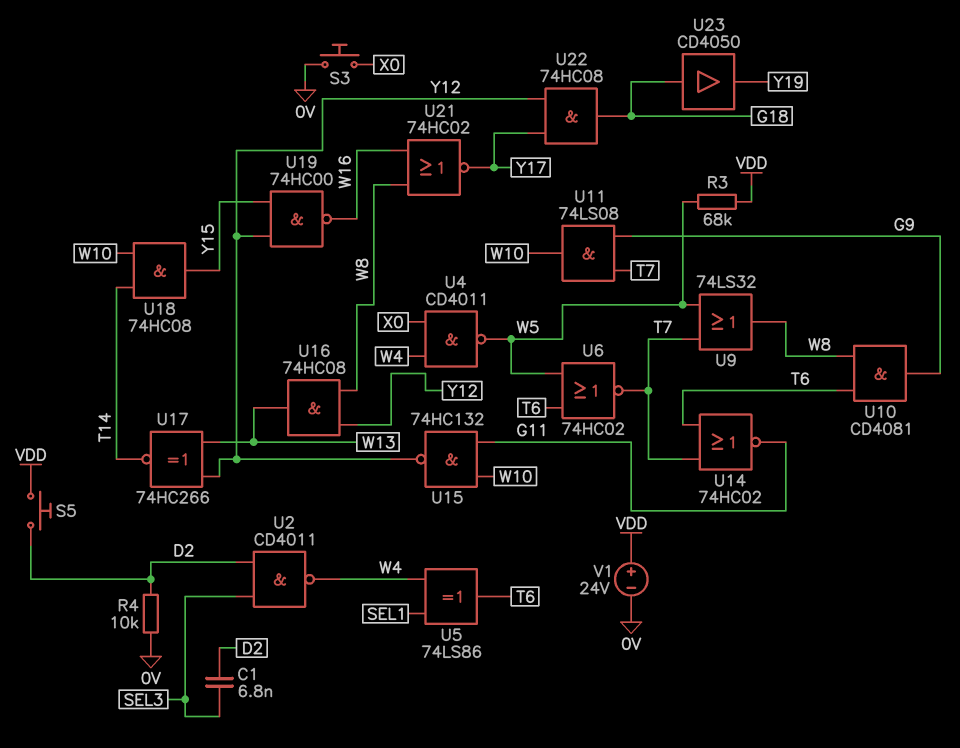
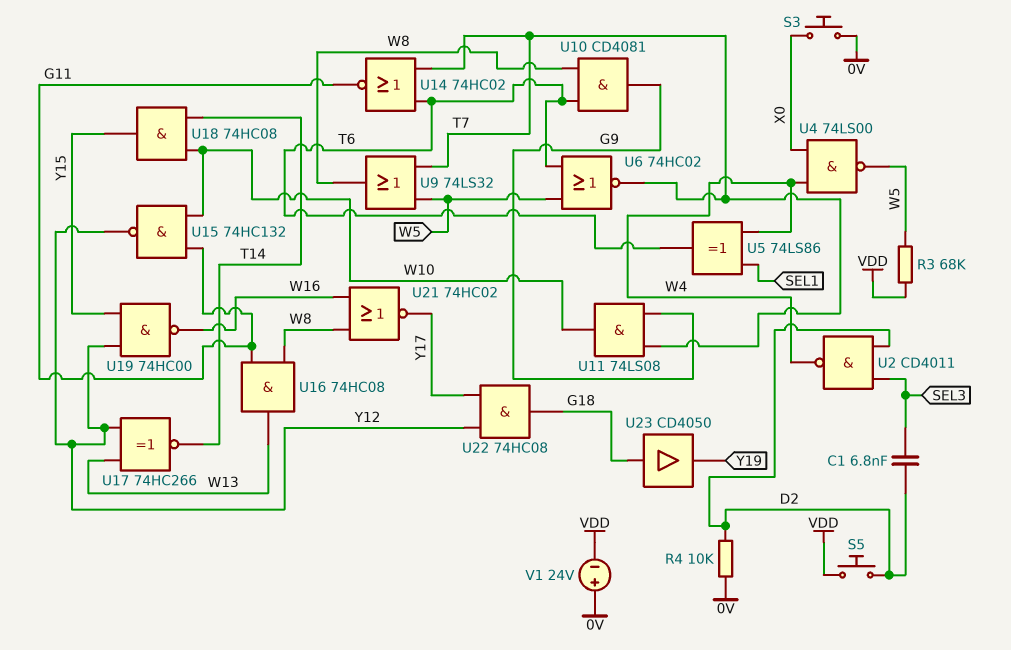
U4: NAND CD4011 (in W4, in X0, out W5) -> NAND 74LS00 (in W4, in X0, out W5)
U16: AND 74HC08 (in W8, in Y12, out W13) -> AND 74HC08 (in G11, in W8, out W13)
V1: 24V (plus VDD, minus 0V) -> 24V (plus 0V, minus VDD)

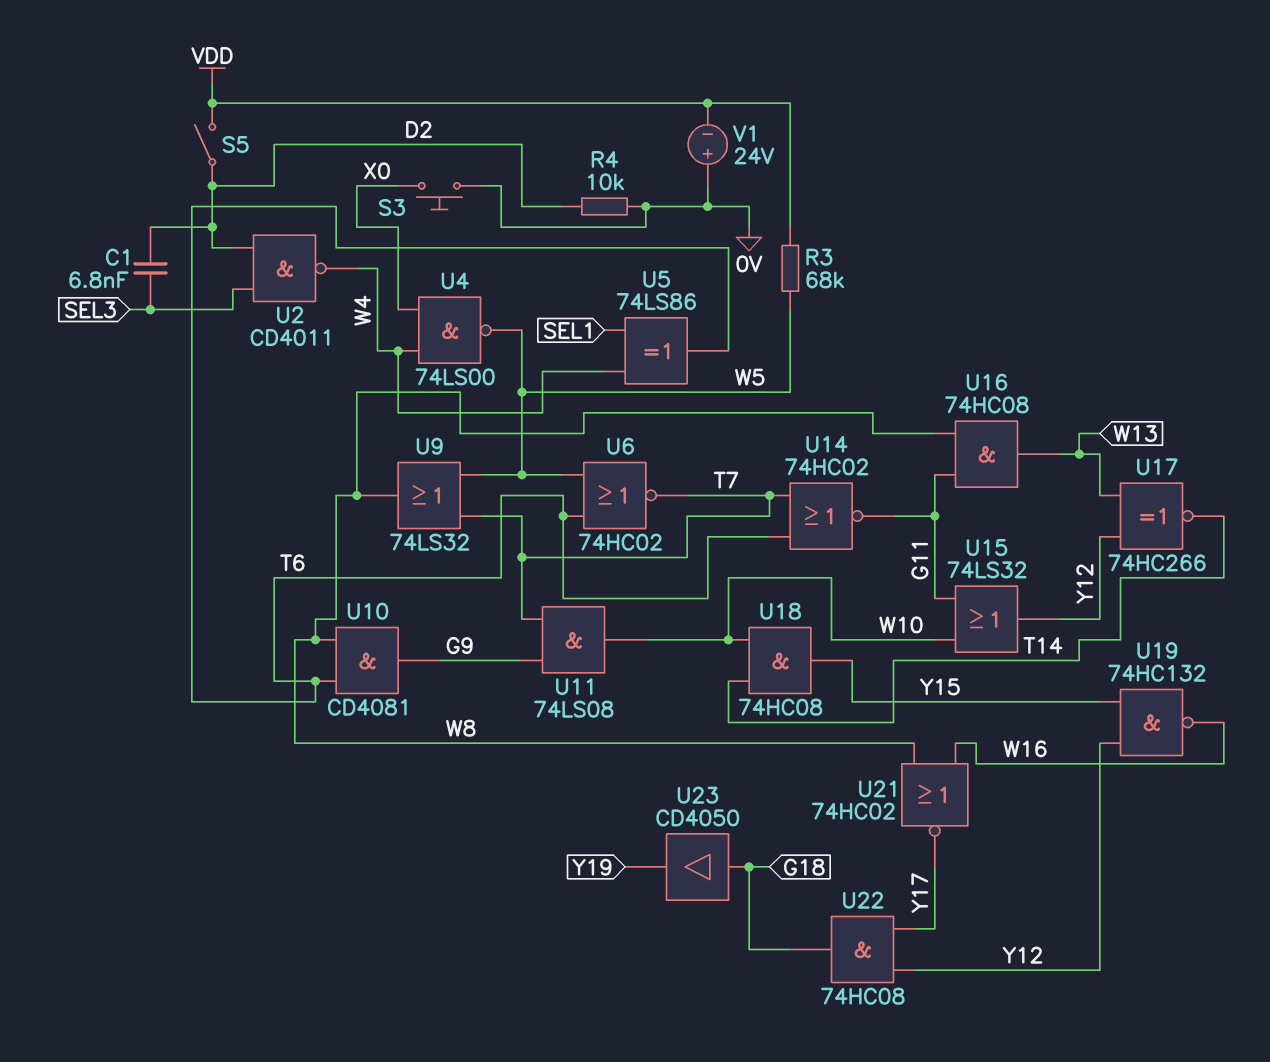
S5: button (D2, VDD) -> switch (D2, VDD)
U15: NAND 74HC132 (in G11, in W10, out Y12) -> OR 74LS32 (in G11, in W10, out Y12)
U19: NAND 74HC00 (in Y12, in Y15, out W16) -> NAND 74HC132 (in Y12, in Y15, out W16)

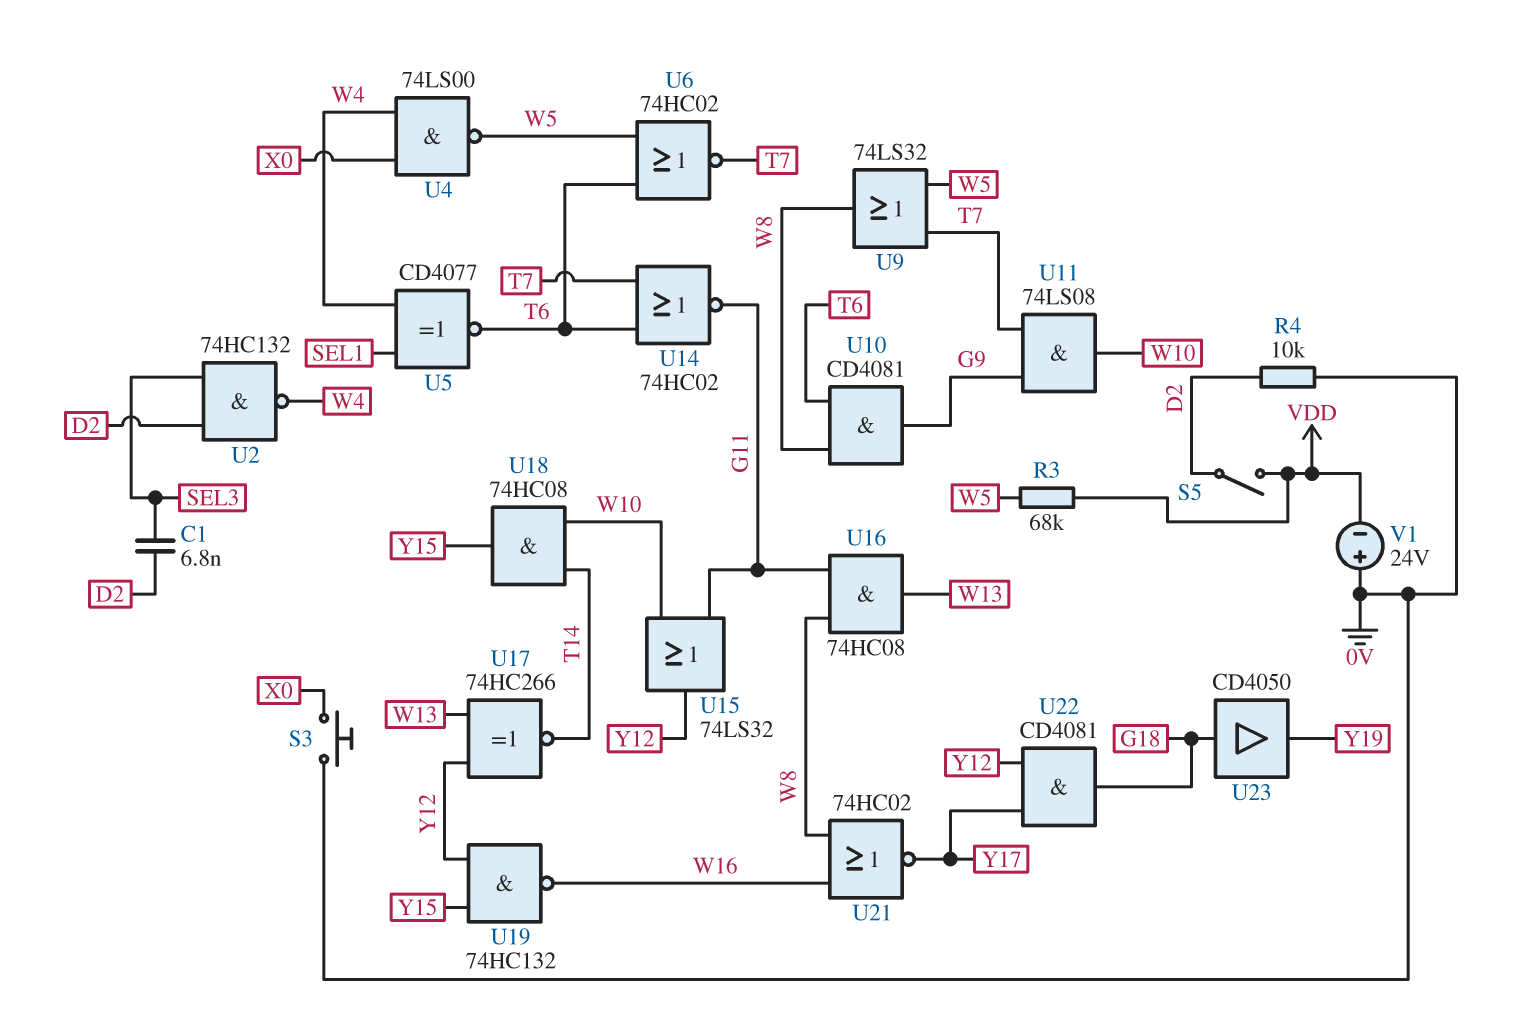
U2: NAND CD4011 (in D2, in SEL3, out W4) -> NAND 74HC132 (in D2, in SEL3, out W4)
U5: XOR 74LS86 (in SEL1, in W4, out T6) -> XNOR CD4077 (in SEL1, in W4, out T6)
U22: AND 74HC08 (in Y12, in Y17, out G18) -> AND CD4081 (in Y12, in Y17, out G18)

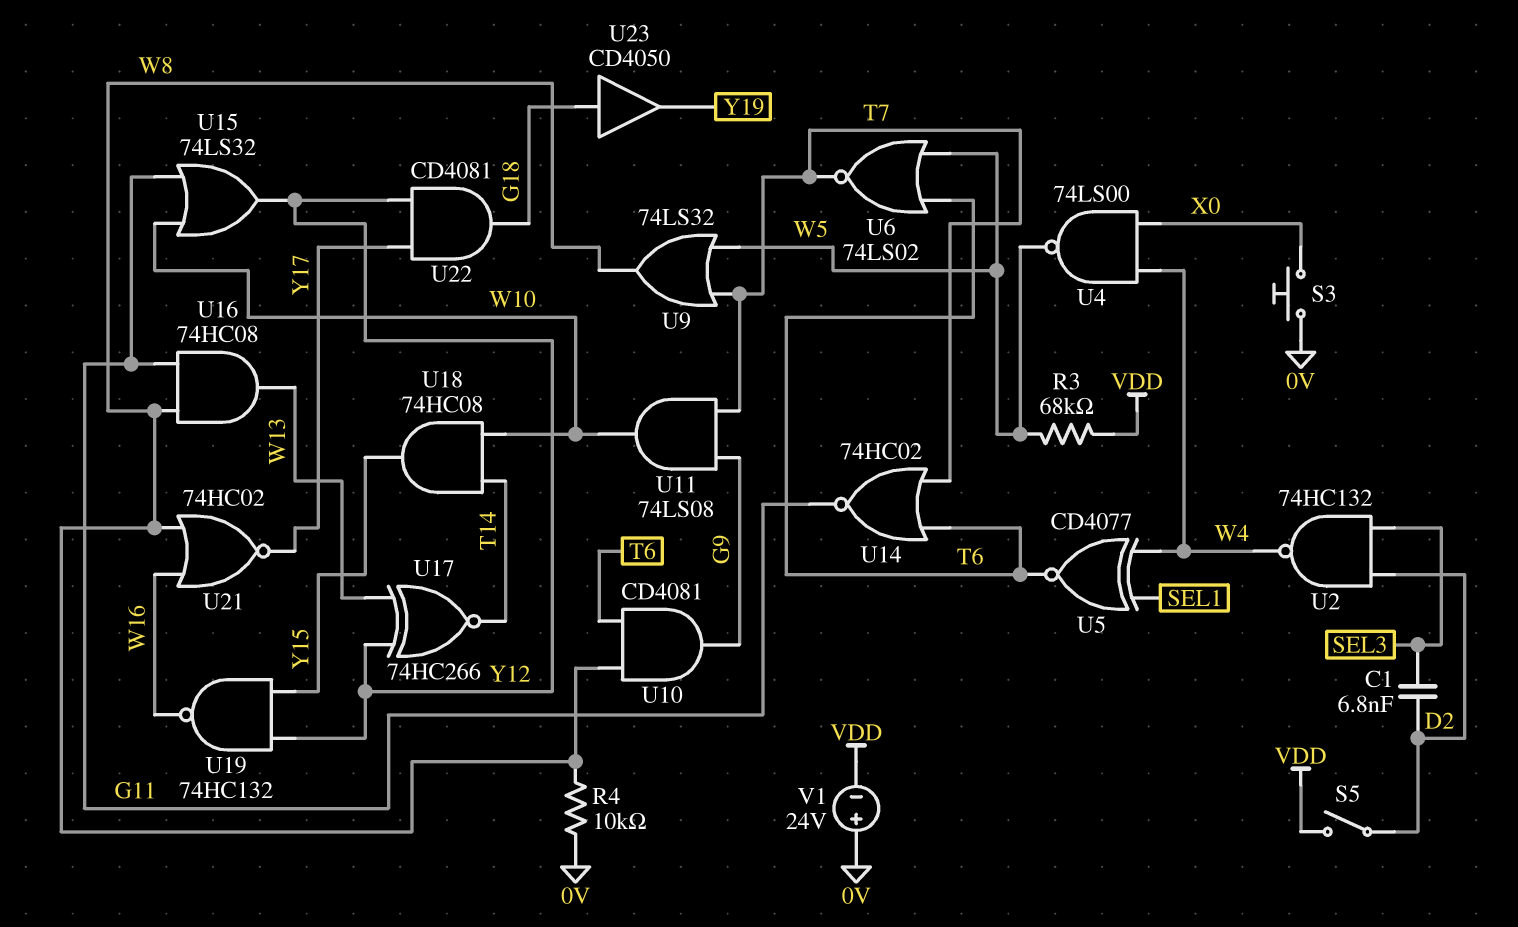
R4: 10k (0V, D2) -> 10k (0V, W8)
U6: NOR 74HC02 (in T6, in W5, out T7) -> NOR 74LS02 (in T6, in W5, out T7)

